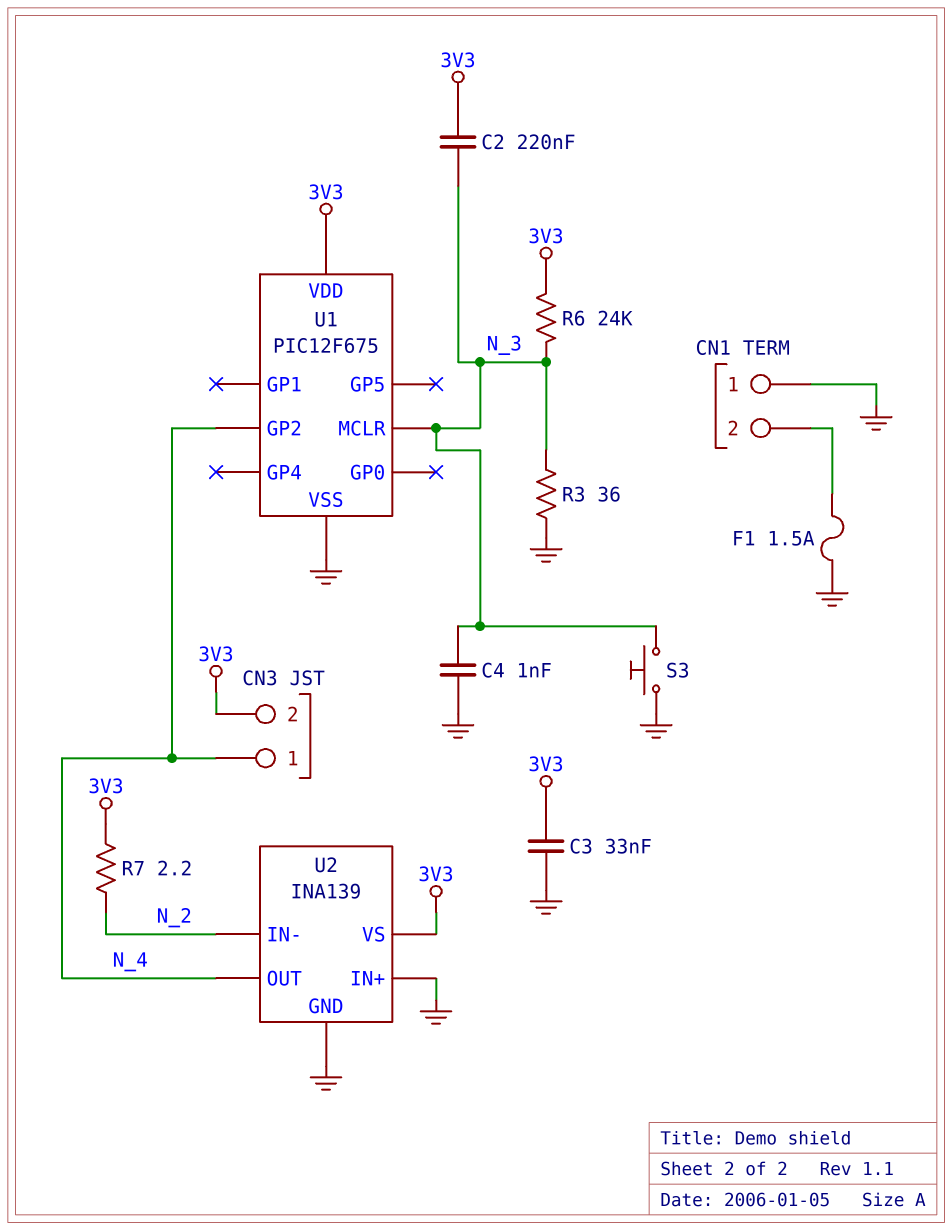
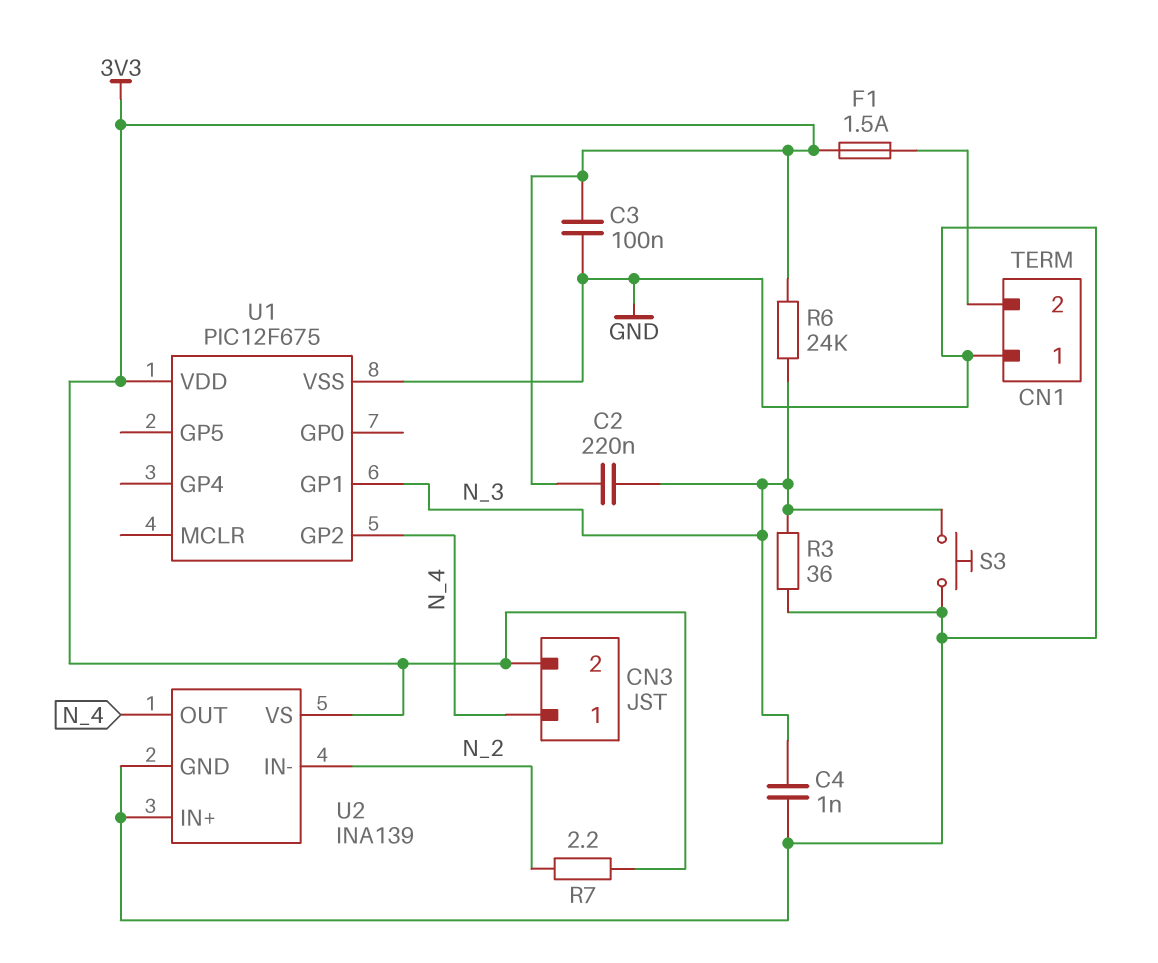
C3: 33nF (3V3, GND) -> 100nF (3V3, GND)
F1: 1.5A (CN1/2, GND) -> 1.5A (3V3, CN1/2)
U1 pin GP1: none -> N_3
U1 pin MCLR: N_3 -> none

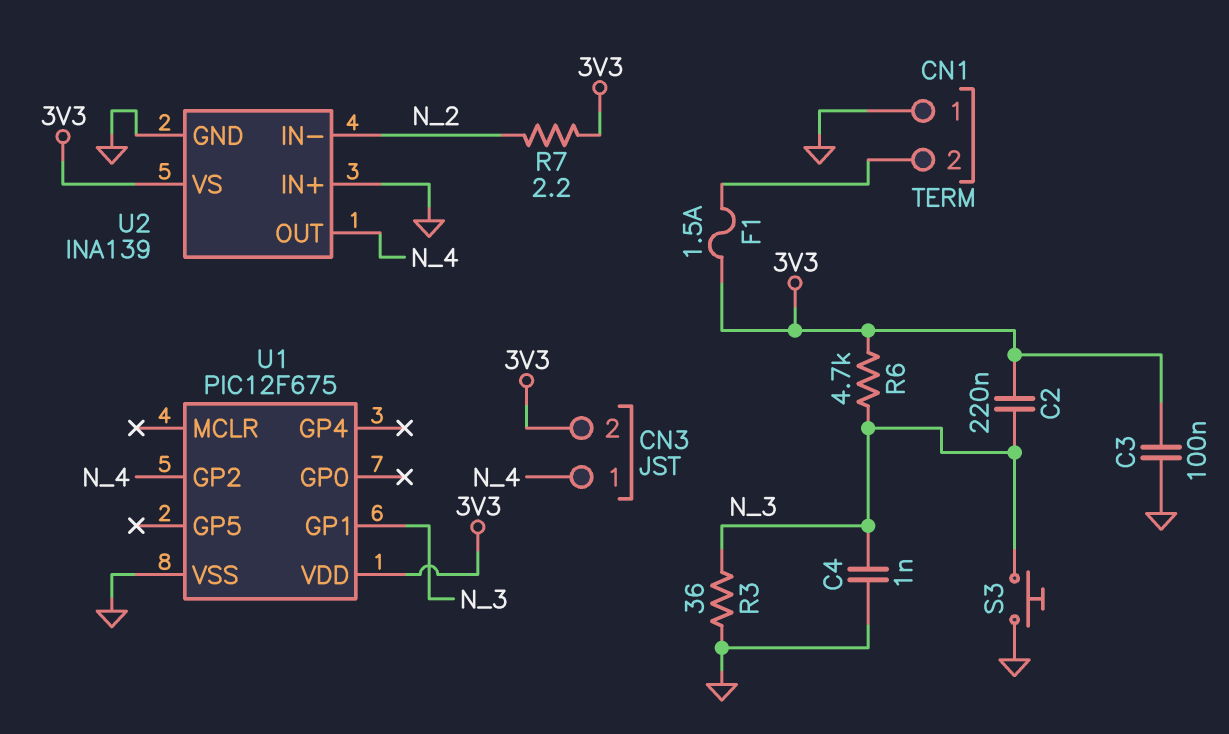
R6: 24k (3V3, N_3) -> 4.7k (3V3, N_3)

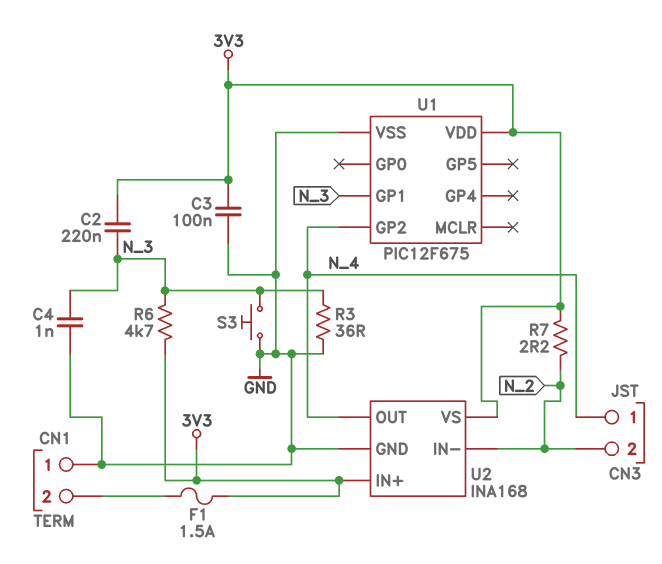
CN3 pin 2: 3V3 -> N_2
U2: INA139 -> INA168
U2 pin IN+: GND -> 3V3

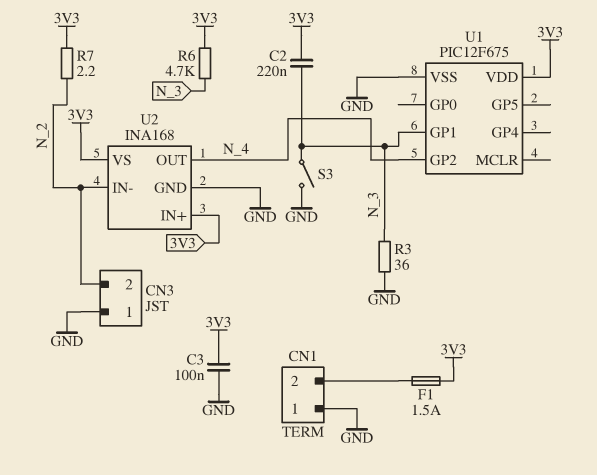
C4: 1nF (GND, N_3) -> none
CN3 pin 1: N_4 -> GND
S3: button (GND, N_3) -> switch (GND, N_3)

